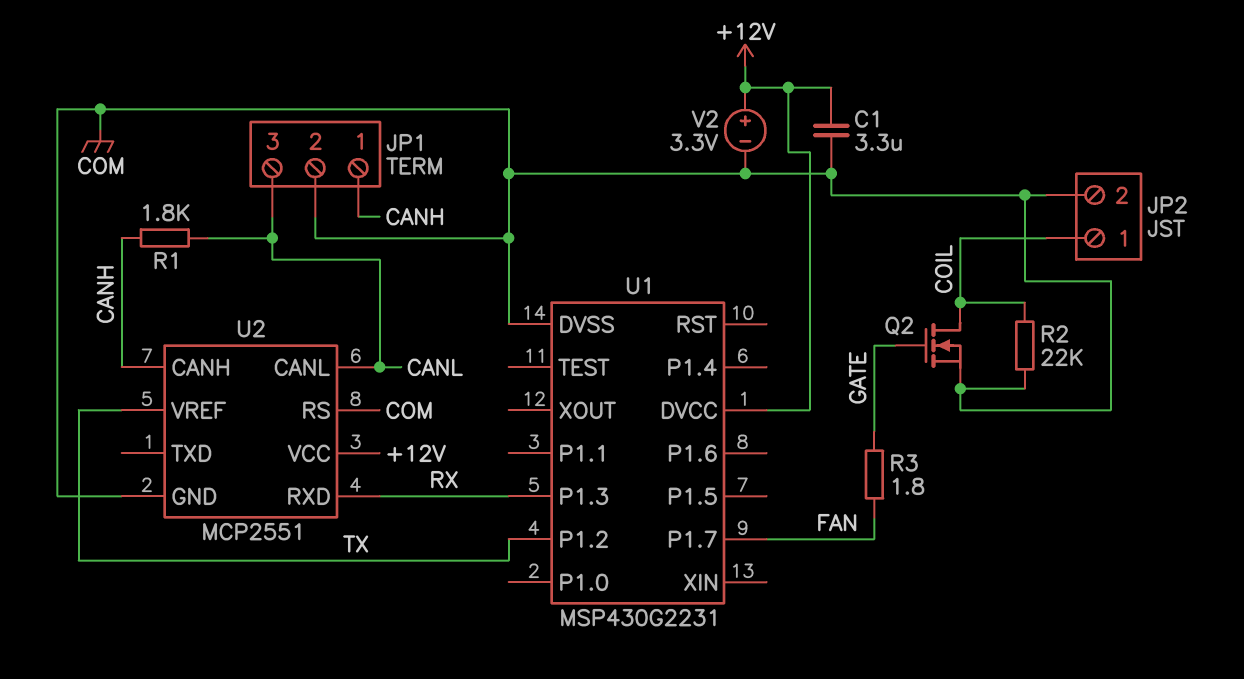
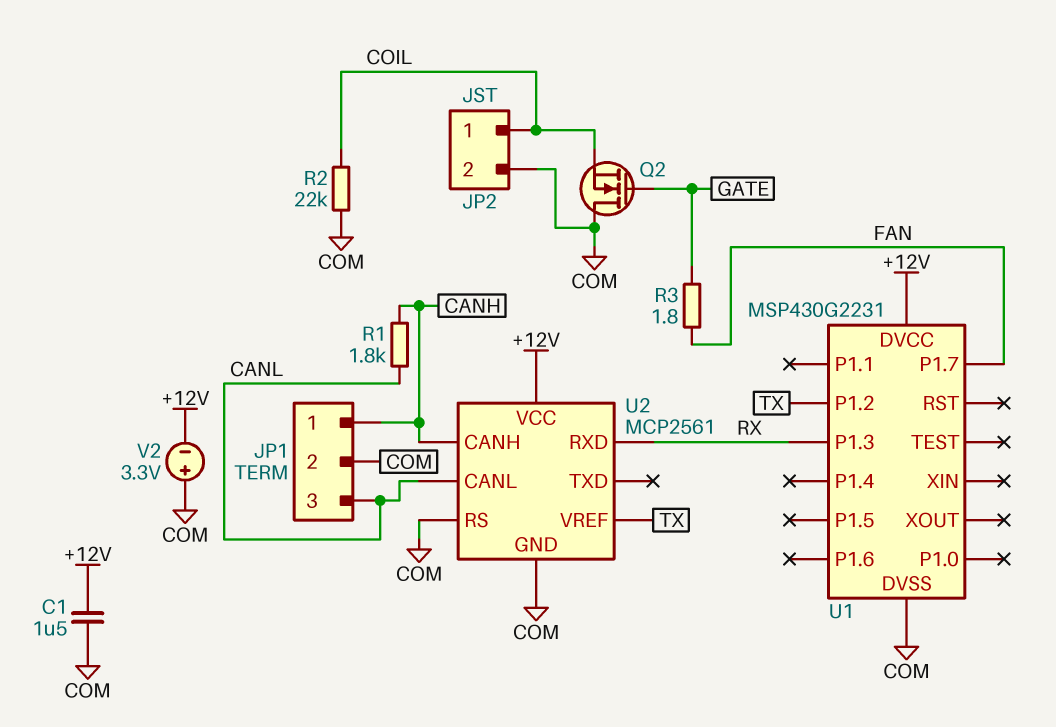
C1: 3.3uF (+12V, COM) -> 1.5uF (+12V, COM)
Q2: NMOS (G GATE, D COIL, S COM) -> NMOS (G GATE, D COM, S COIL)
U2: MCP2551 -> MCP2561
V2: 3.3V (plus +12V, minus COM) -> 3.3V (plus COM, minus +12V)

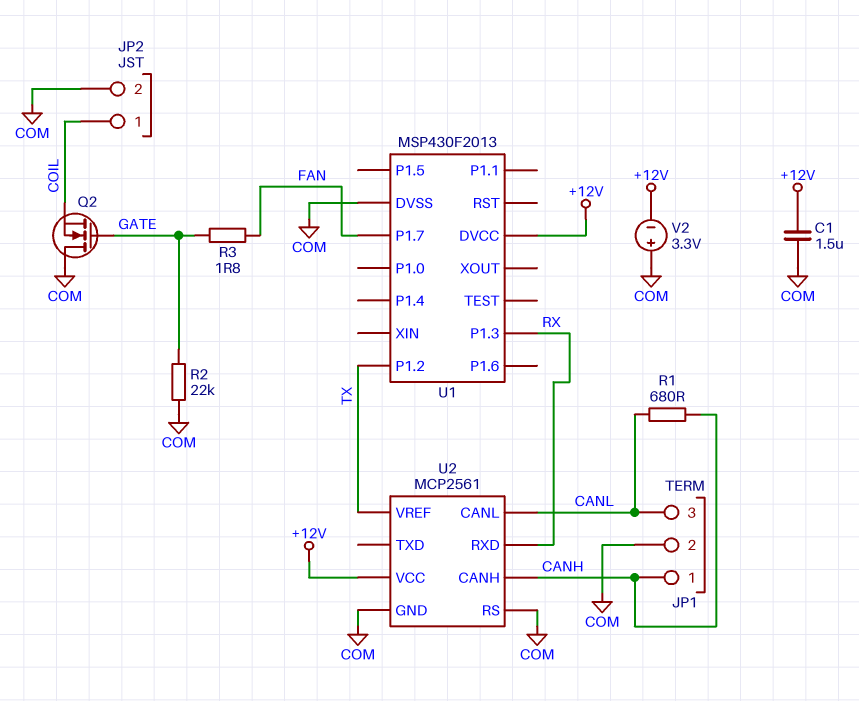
R1: 1.8k (CANH, CANL) -> 680 (CANH, CANL)
R2: 22k (COIL, COM) -> 22k (COM, GATE)
U1: MSP430G2231 -> MSP430F2013

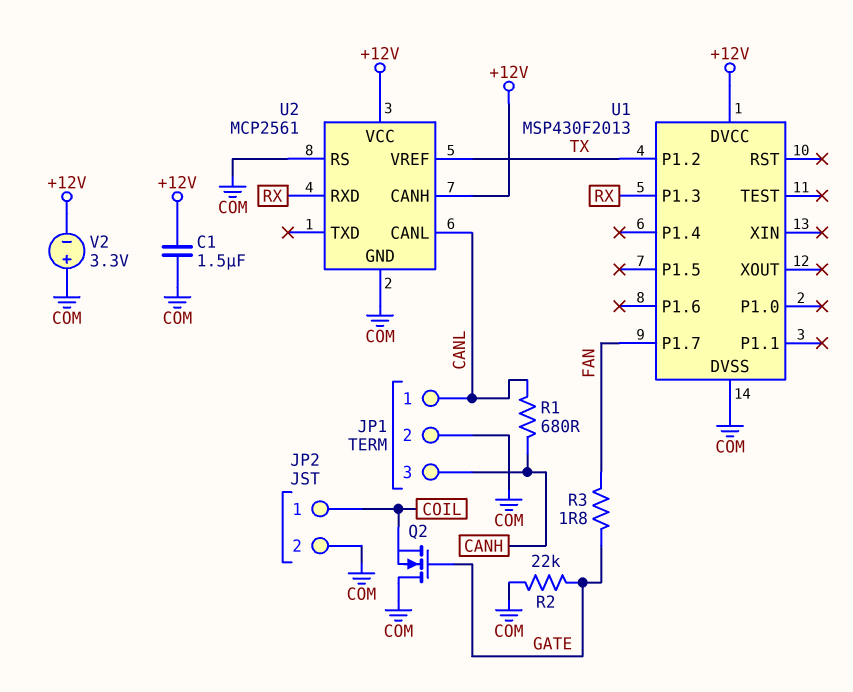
JP1 pin 1: CANH -> CANL
JP1 pin 3: CANL -> CANH
U2 pin CANH: CANH -> +12V

